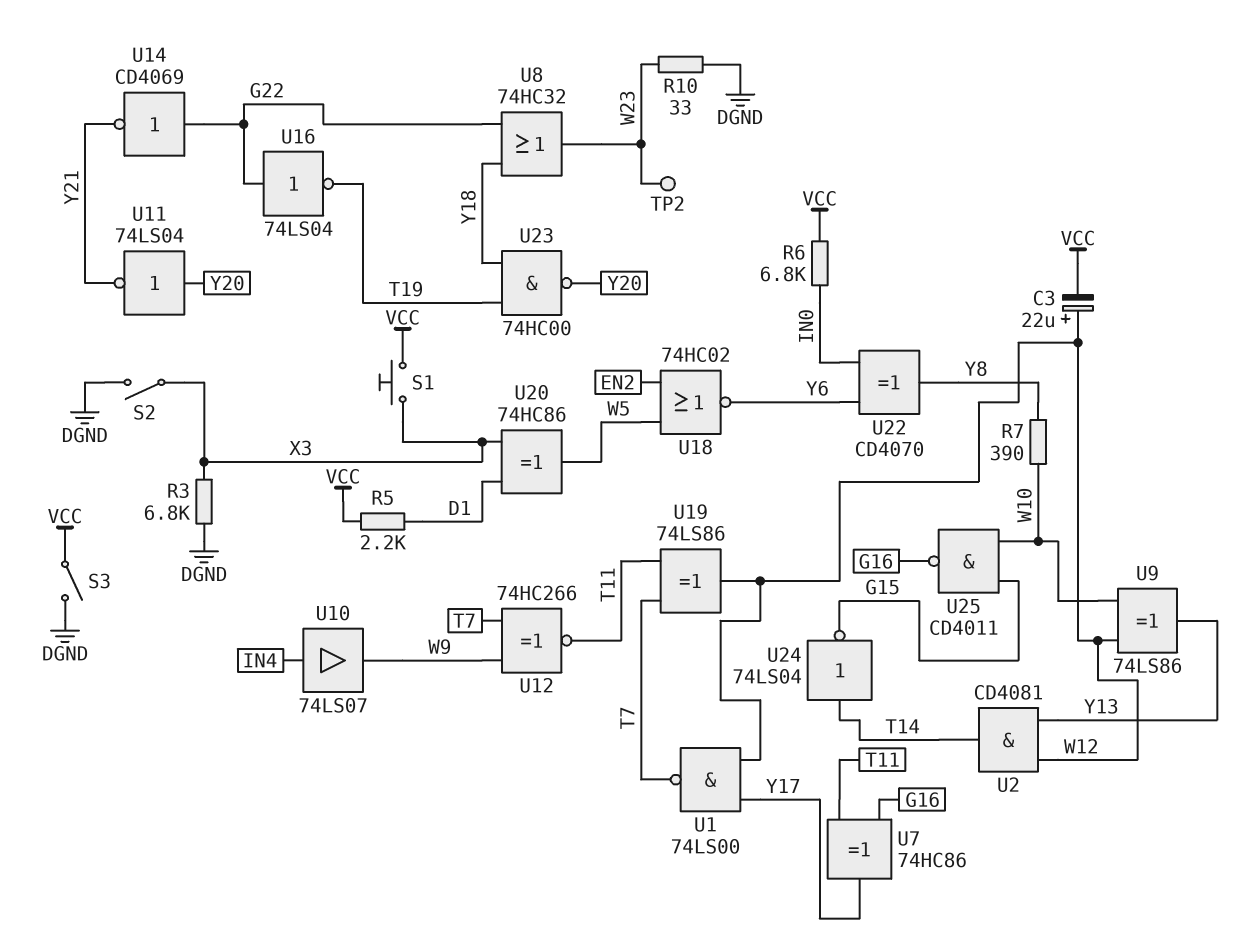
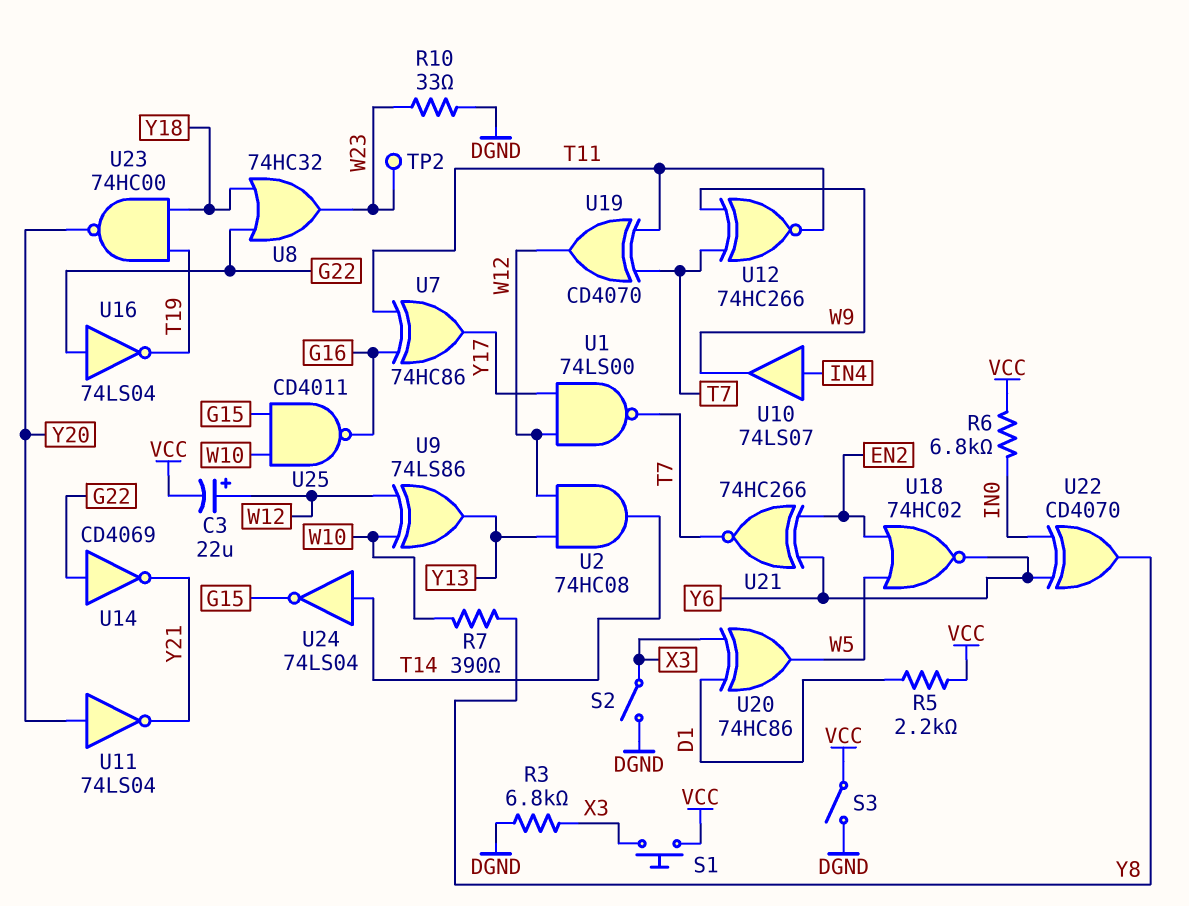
U2: AND CD4081 (in W12, in Y13, out T14) -> AND 74HC08 (in W12, in Y13, out T14)
U19: XOR 74LS86 (in T7, in T11, out W12) -> XOR CD4070 (in T7, in T11, out W12)
U21: none -> XNOR 74HC266 (in EN2, in Y6, out T7)

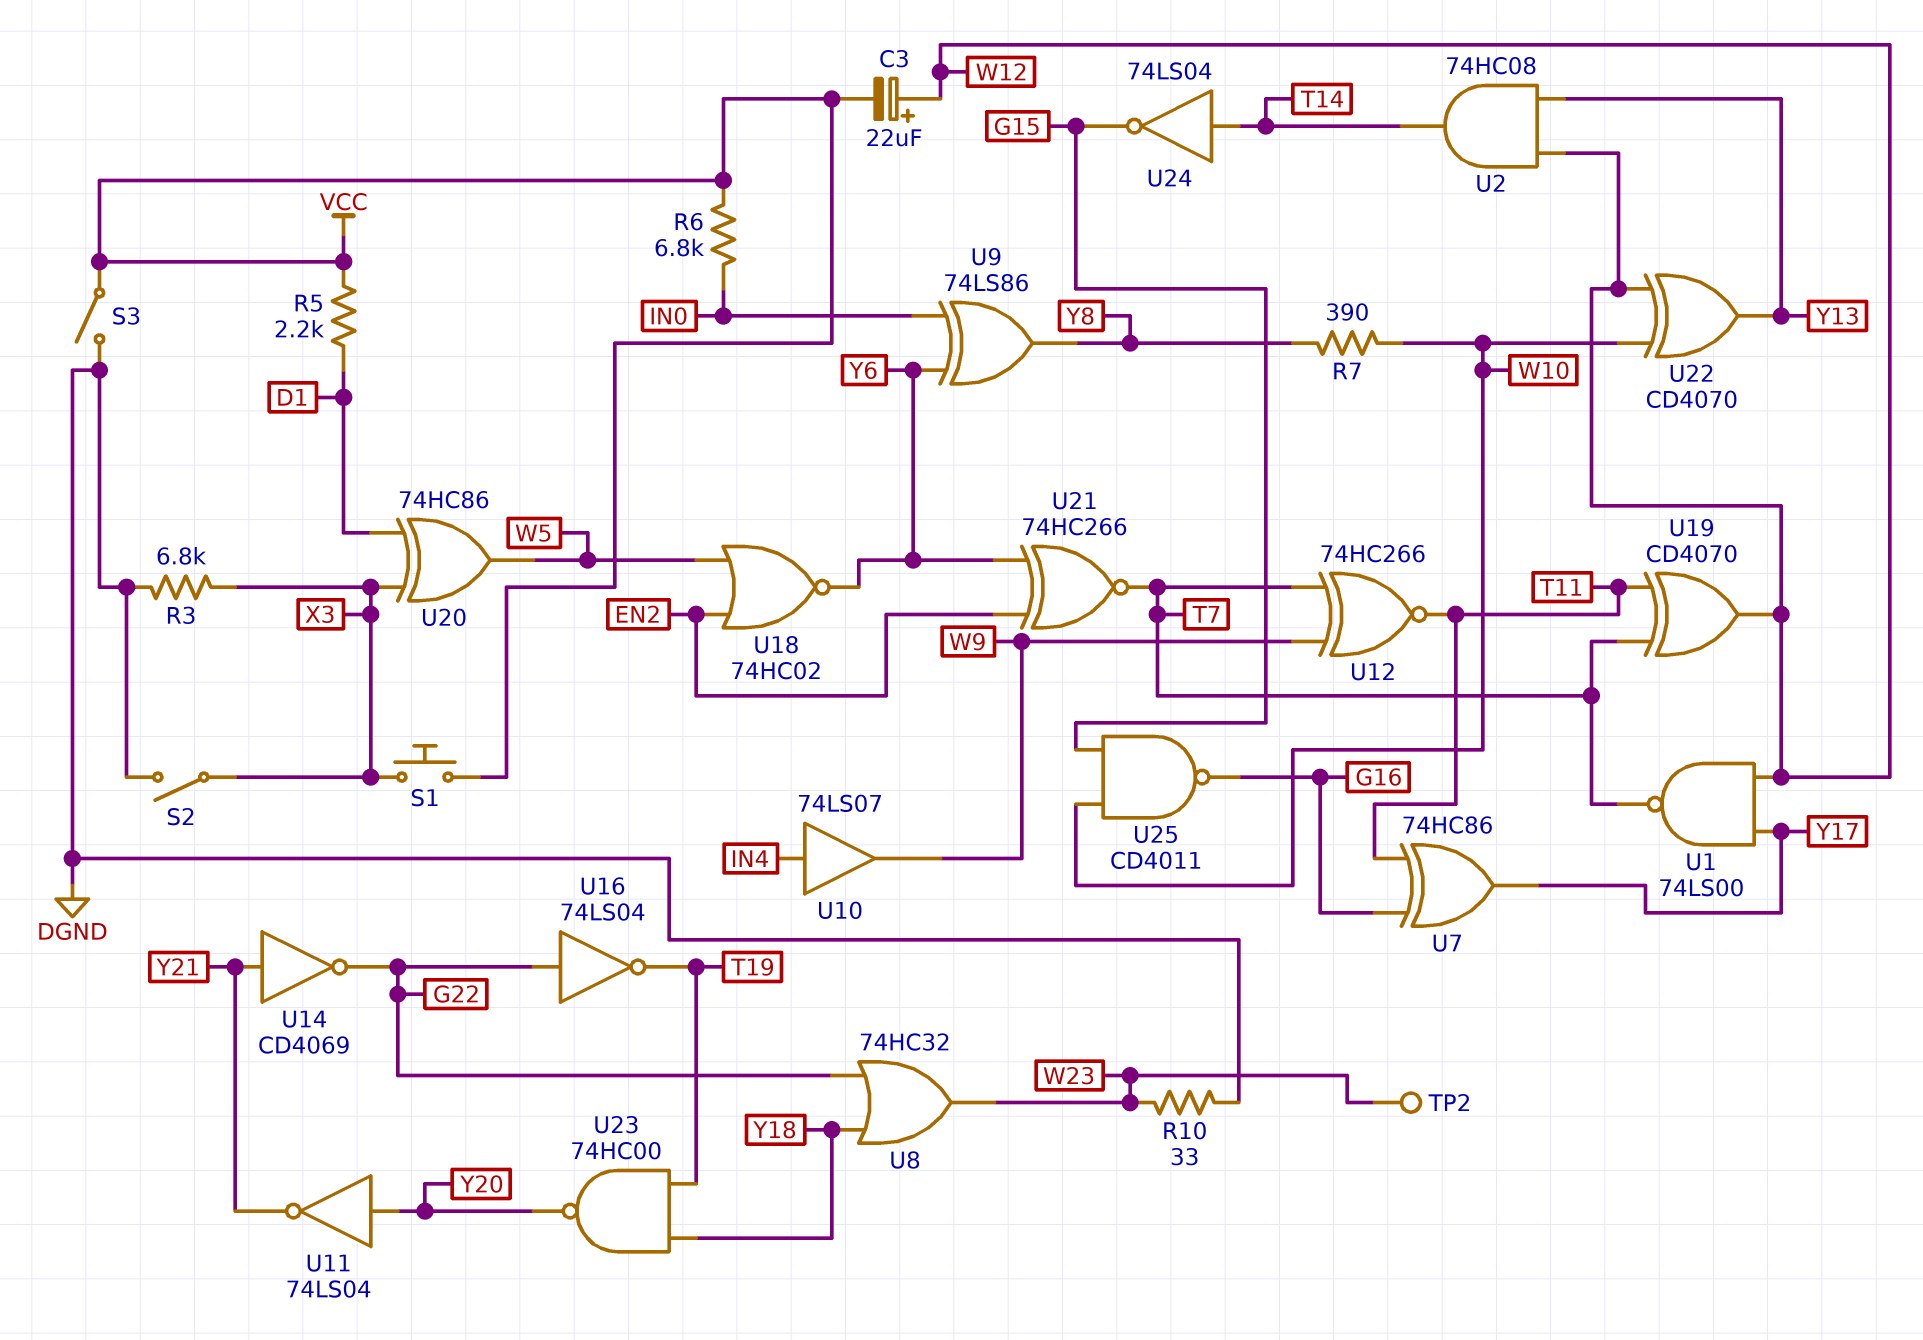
U9: XOR 74LS86 (in W10, in W12, out Y13) -> XOR 74LS86 (in IN0, in Y6, out Y8)
U14: NOT CD4069 (in G22, out Y21) -> NOT CD4069 (in Y21, out G22)
U22: XOR CD4070 (in IN0, in Y6, out Y8) -> XOR CD4070 (in W10, in W12, out Y13)

